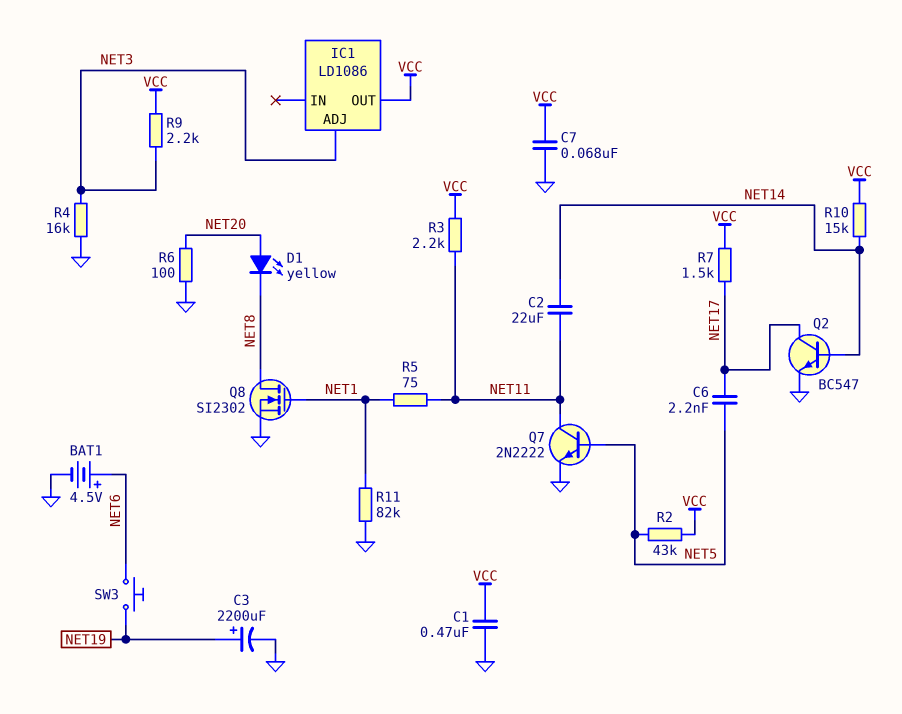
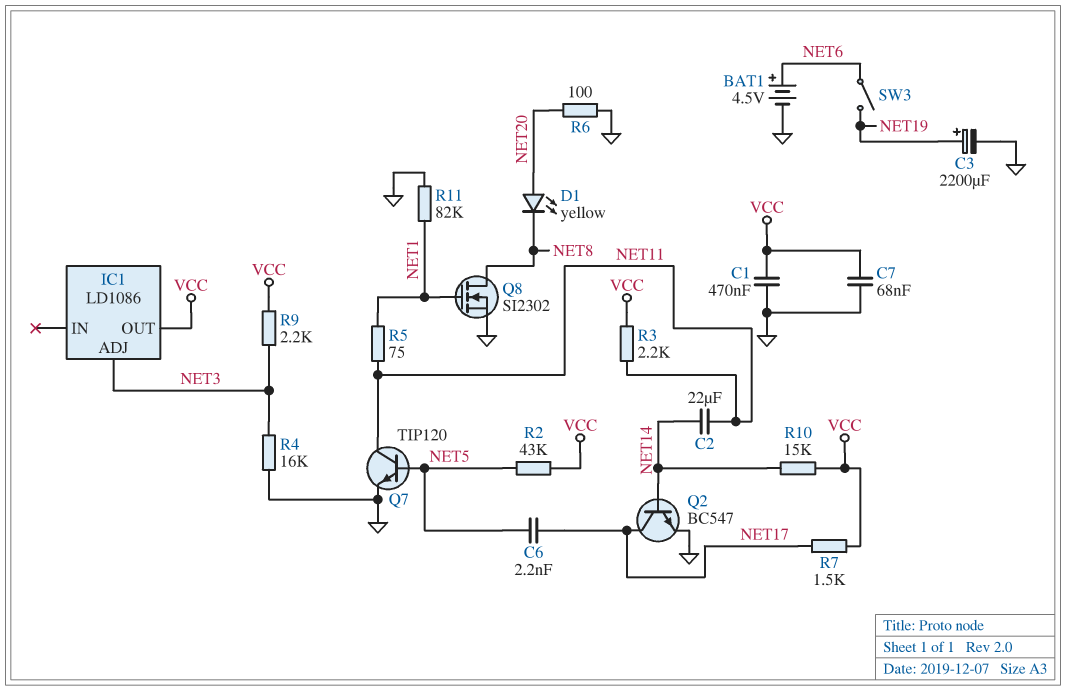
Q7: NPN 2N2222 (B NET5, C NET11, E GND) -> NPN TIP120 (B NET5, C NET11, E GND)
SW3: button (NET6, NET19) -> switch (NET6, NET19)

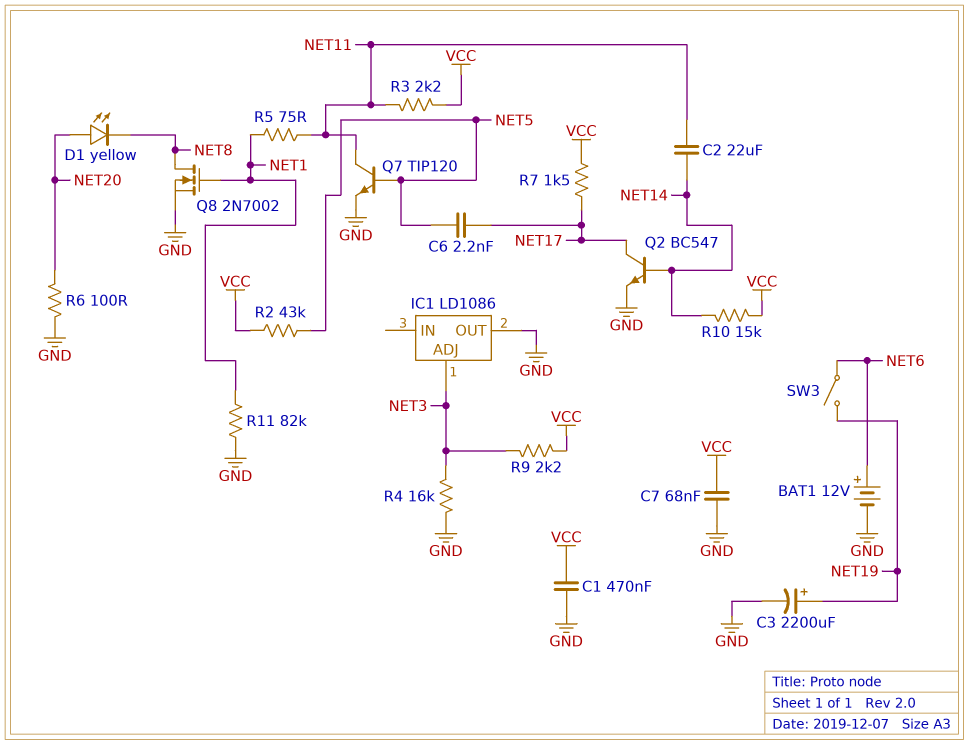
BAT1: 4.5V (plus NET6, minus GND) -> 12V (plus NET6, minus GND)
IC1 pin OUT: VCC -> GND
Q8: NMOS SI2302 (G NET1, D NET8, S GND) -> NMOS 2N7002 (G NET1, D NET8, S GND)

